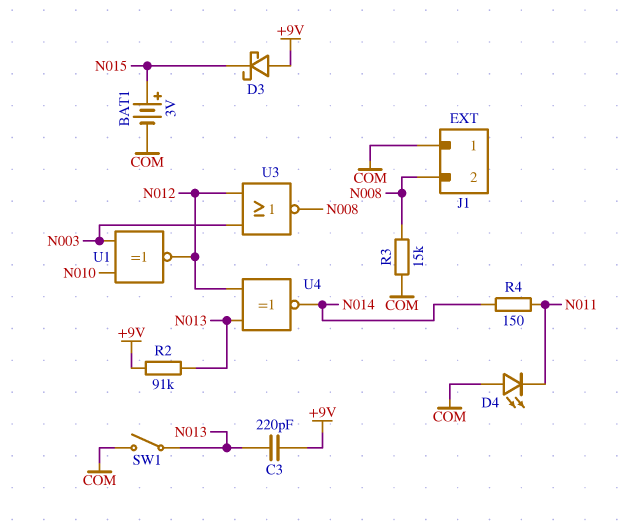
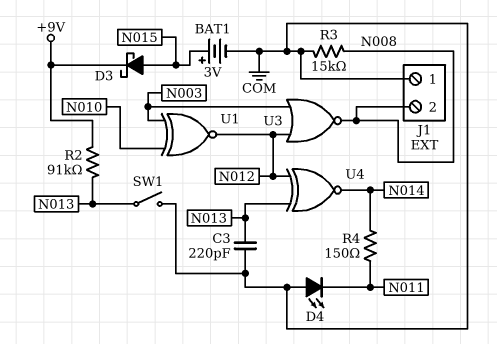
C3: 220pF (+9V, N013) -> 220pF (COM, N013)
D3: schottky (A +9V, K N015) -> schottky (A N015, K +9V)

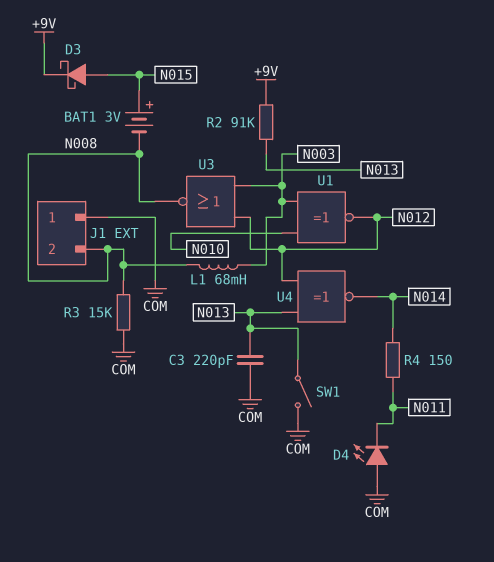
BAT1: 3V (plus N015, minus COM) -> 3V (plus N015, minus N008)
L1: none -> 68mH (N003, N008)

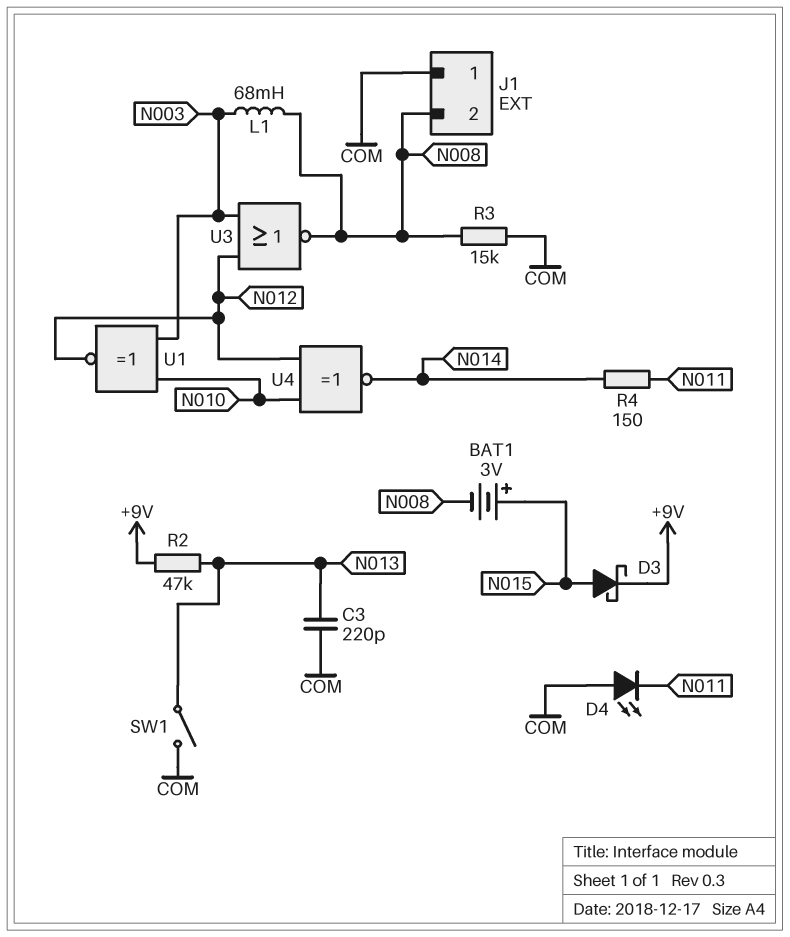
R2: 91k (+9V, N013) -> 47k (+9V, N013)
U4: XNOR (in N012, in N013, out N014) -> XNOR (in N010, in N012, out N014)

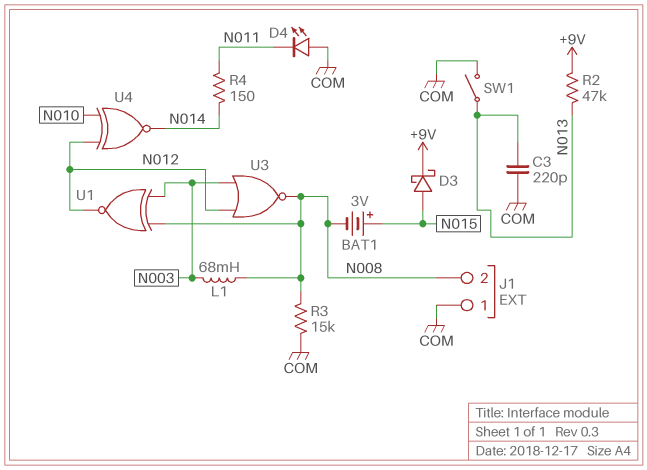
U1: XNOR (in N003, in N010, out N012) -> XNOR (in N003, in N008, out N012)

